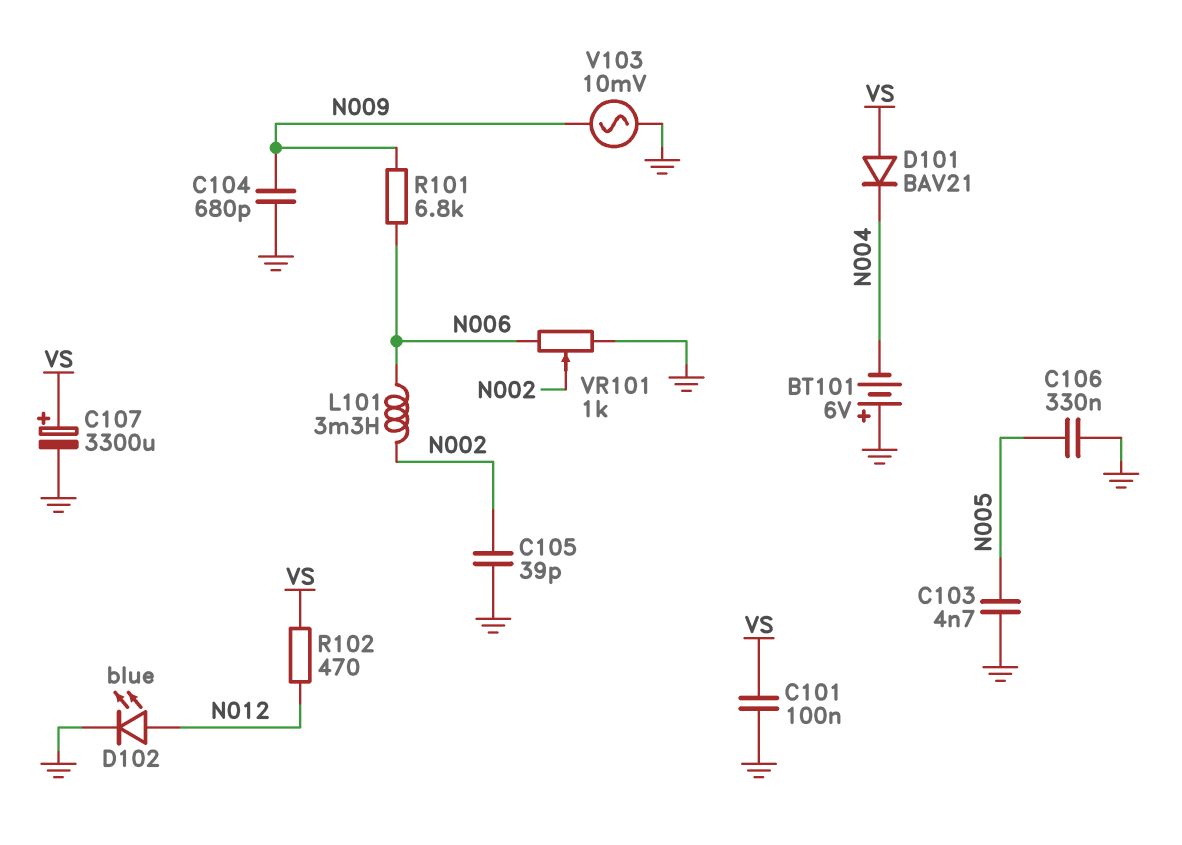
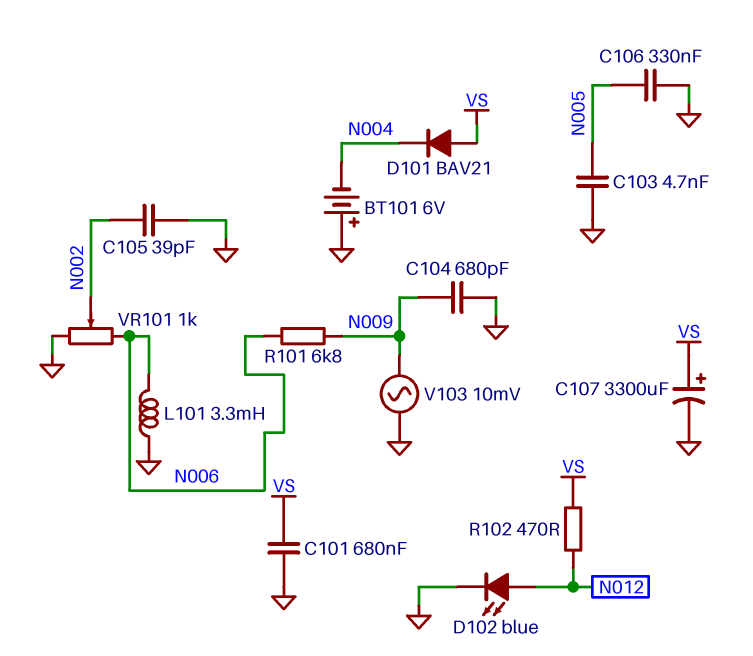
C101: 100nF (GND, VS) -> 680nF (GND, VS)
L101: 3.3mH (N002, N006) -> 3.3mH (GND, N006)

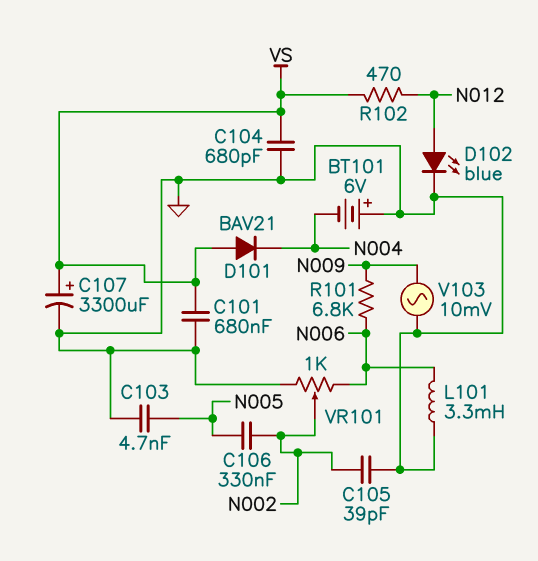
C104: 680pF (GND, N009) -> 680pF (GND, VS)
C106: 330nF (GND, N005) -> 330nF (N002, N005)

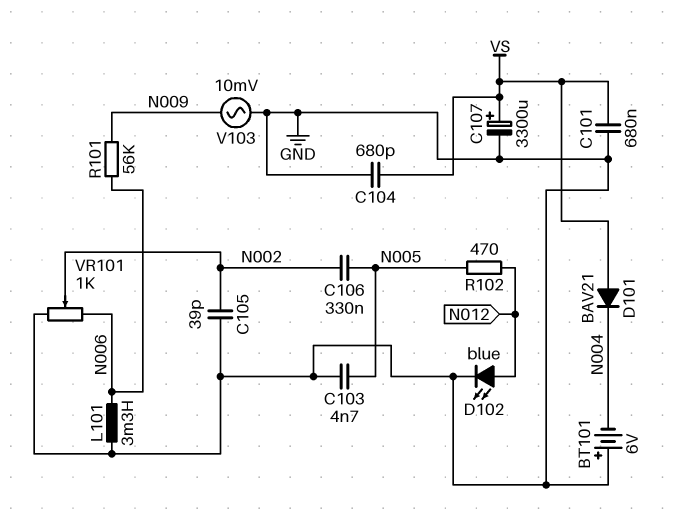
R101: 6.8k (N006, N009) -> 56k (N006, N009)
R102: 470 (N012, VS) -> 470 (N005, N012)

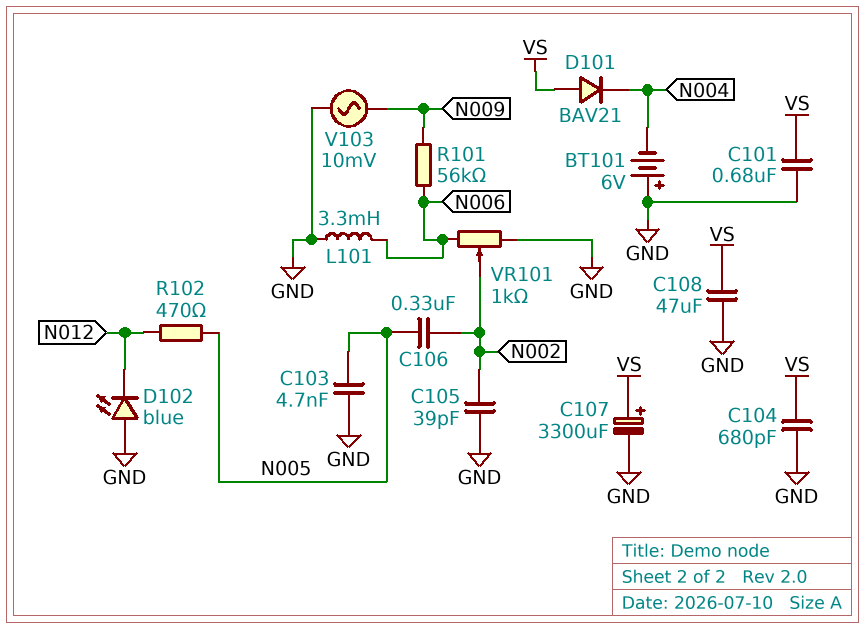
C108: none -> 47uF (GND, VS)
D102: LED blue (A N012, K GND) -> LED blue (A GND, K N012)

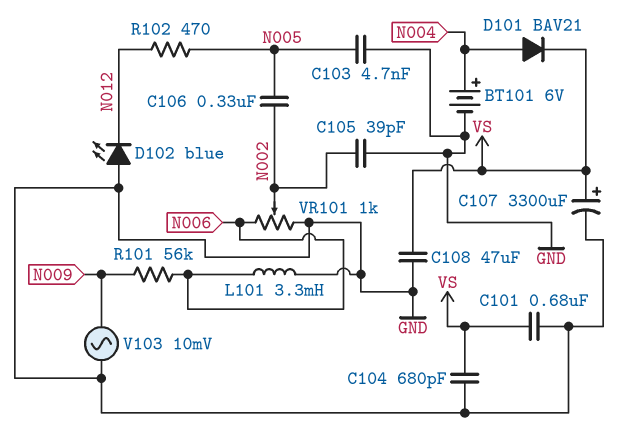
BT101: 6V (plus GND, minus N004) -> 6V (plus N004, minus GND)
D101: diode BAV21 (A VS, K N004) -> diode BAV21 (A N004, K VS)

